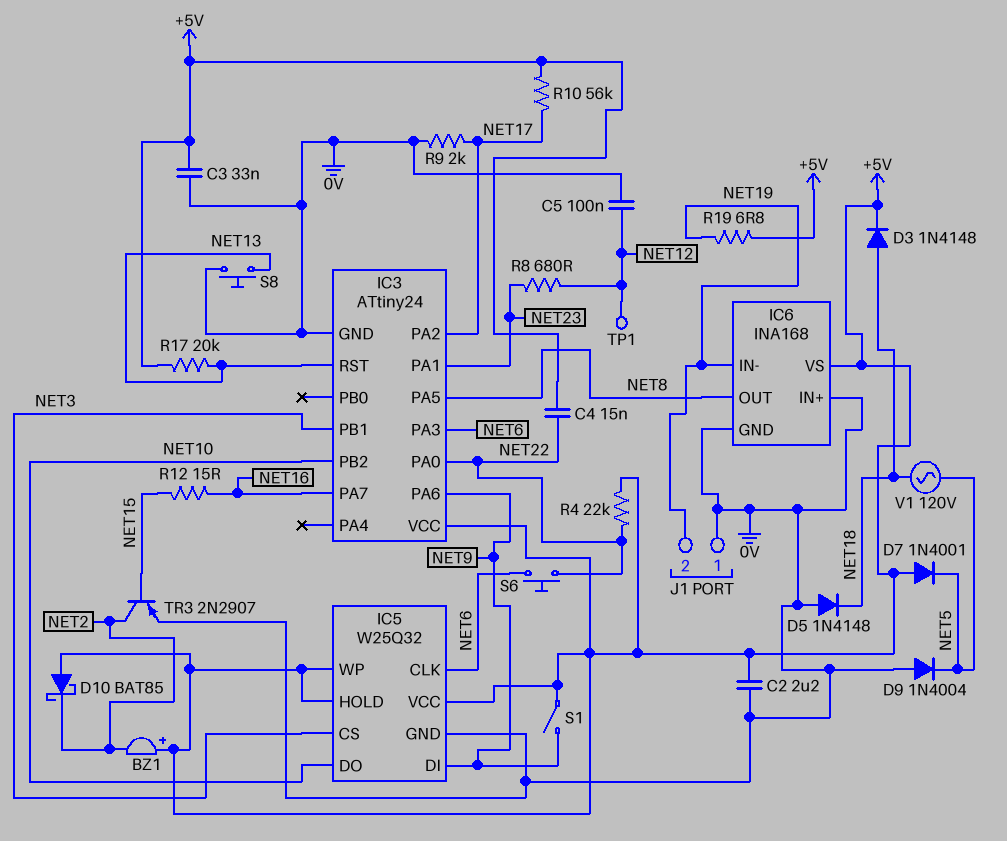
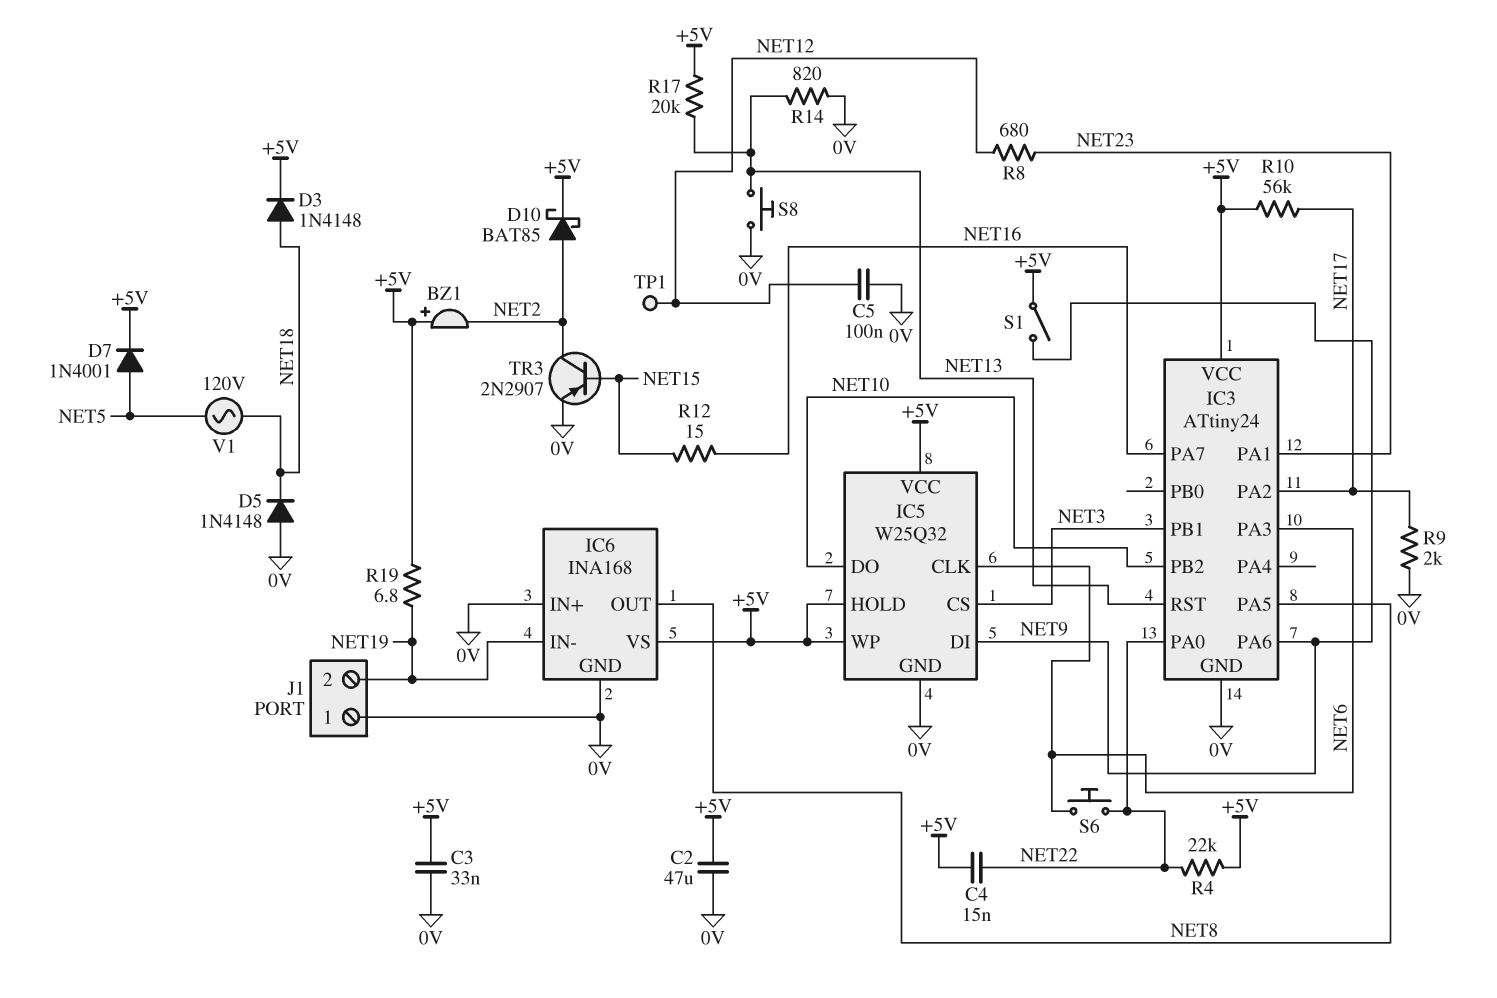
C2: 2.2uF (+5V, 0V) -> 47uF (+5V, 0V)
D7: diode 1N4001 (A +5V, K NET5) -> diode 1N4001 (A NET5, K +5V)
D9: diode 1N4004 (A 0V, K NET5) -> none
D10: schottky BAT85 (A +5V, K NET2) -> schottky BAT85 (A NET2, K +5V)
R14: none -> 820 (0V, NET13)

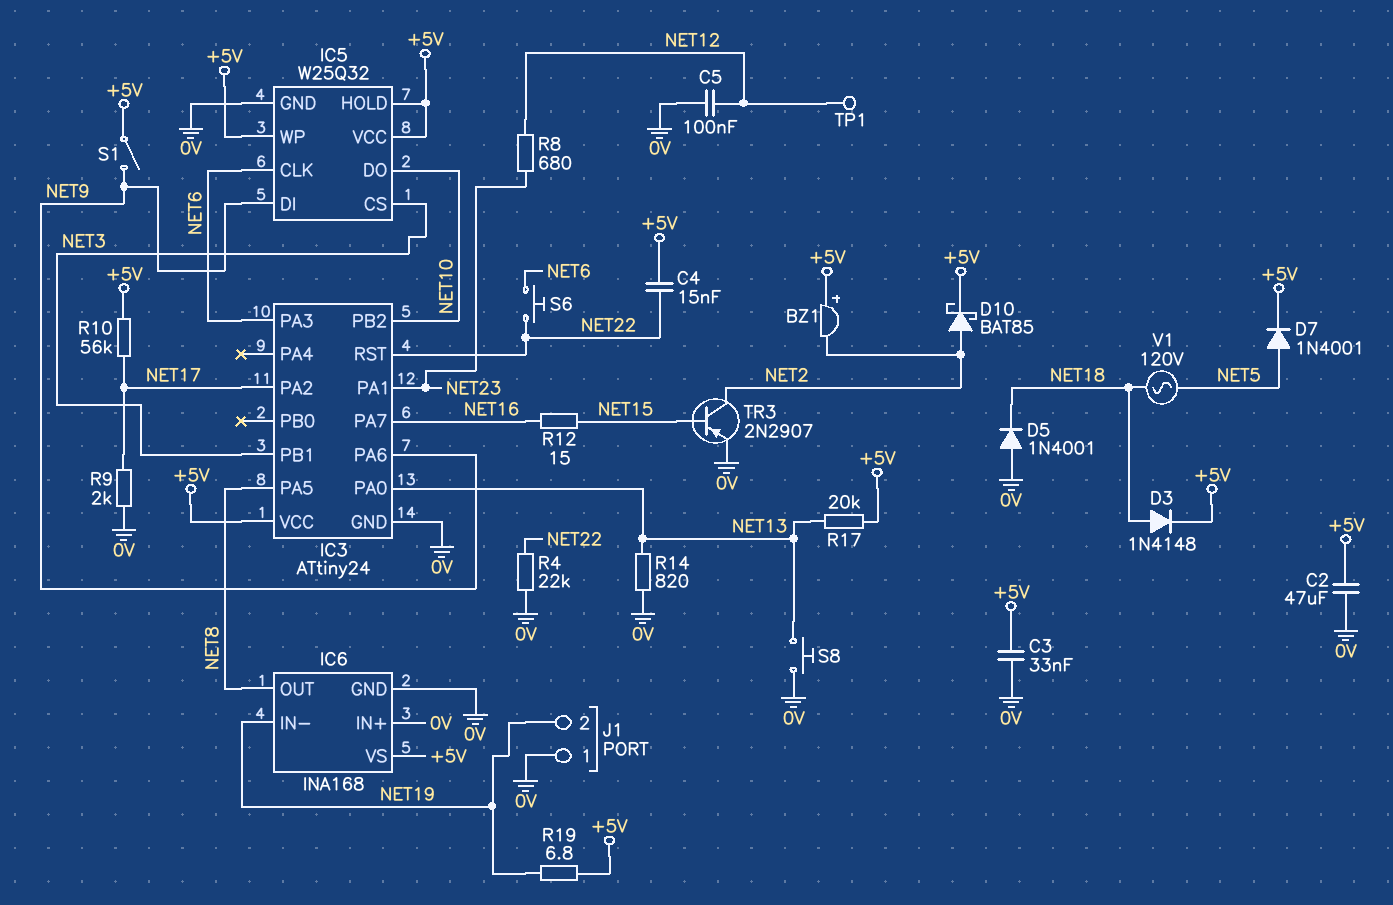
D5: diode 1N4148 (A 0V, K NET18) -> diode 1N4001 (A 0V, K NET18)
IC3 pin PA0: NET22 -> NET13
IC3 pin RST: NET13 -> NET22
R4: 22k (+5V, NET22) -> 22k (0V, NET22)

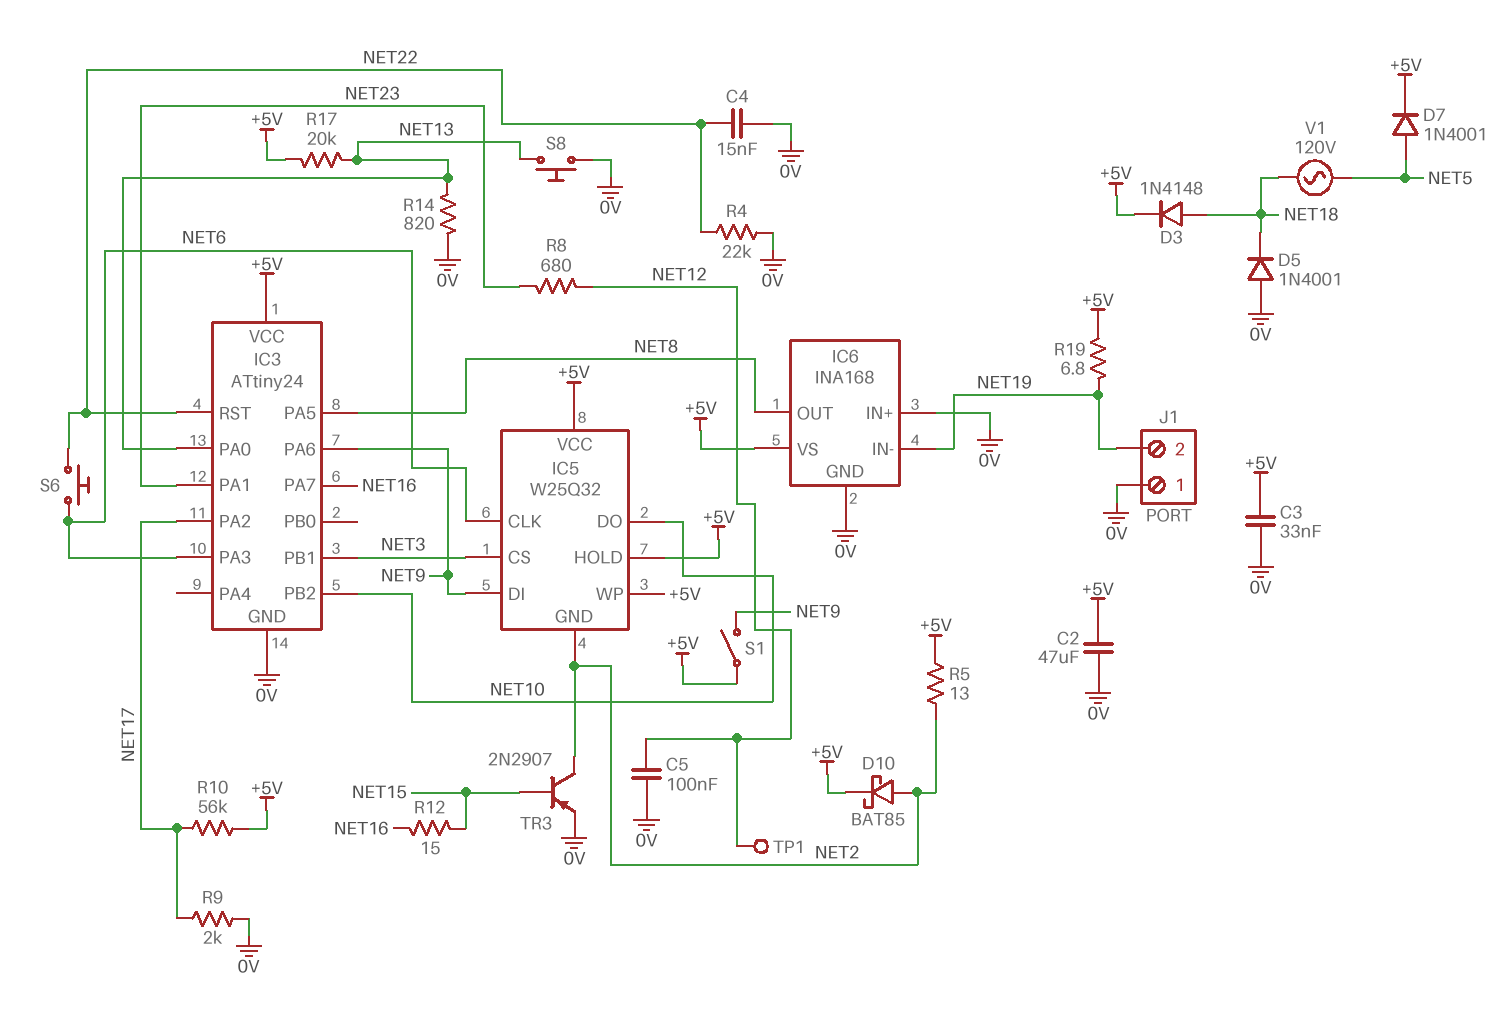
BZ1: buzzer (plus +5V, minus NET2) -> none
C4: 15nF (+5V, NET22) -> 15nF (0V, NET22)
IC5 pin GND: 0V -> NET2
R5: none -> 13 (+5V, NET2)

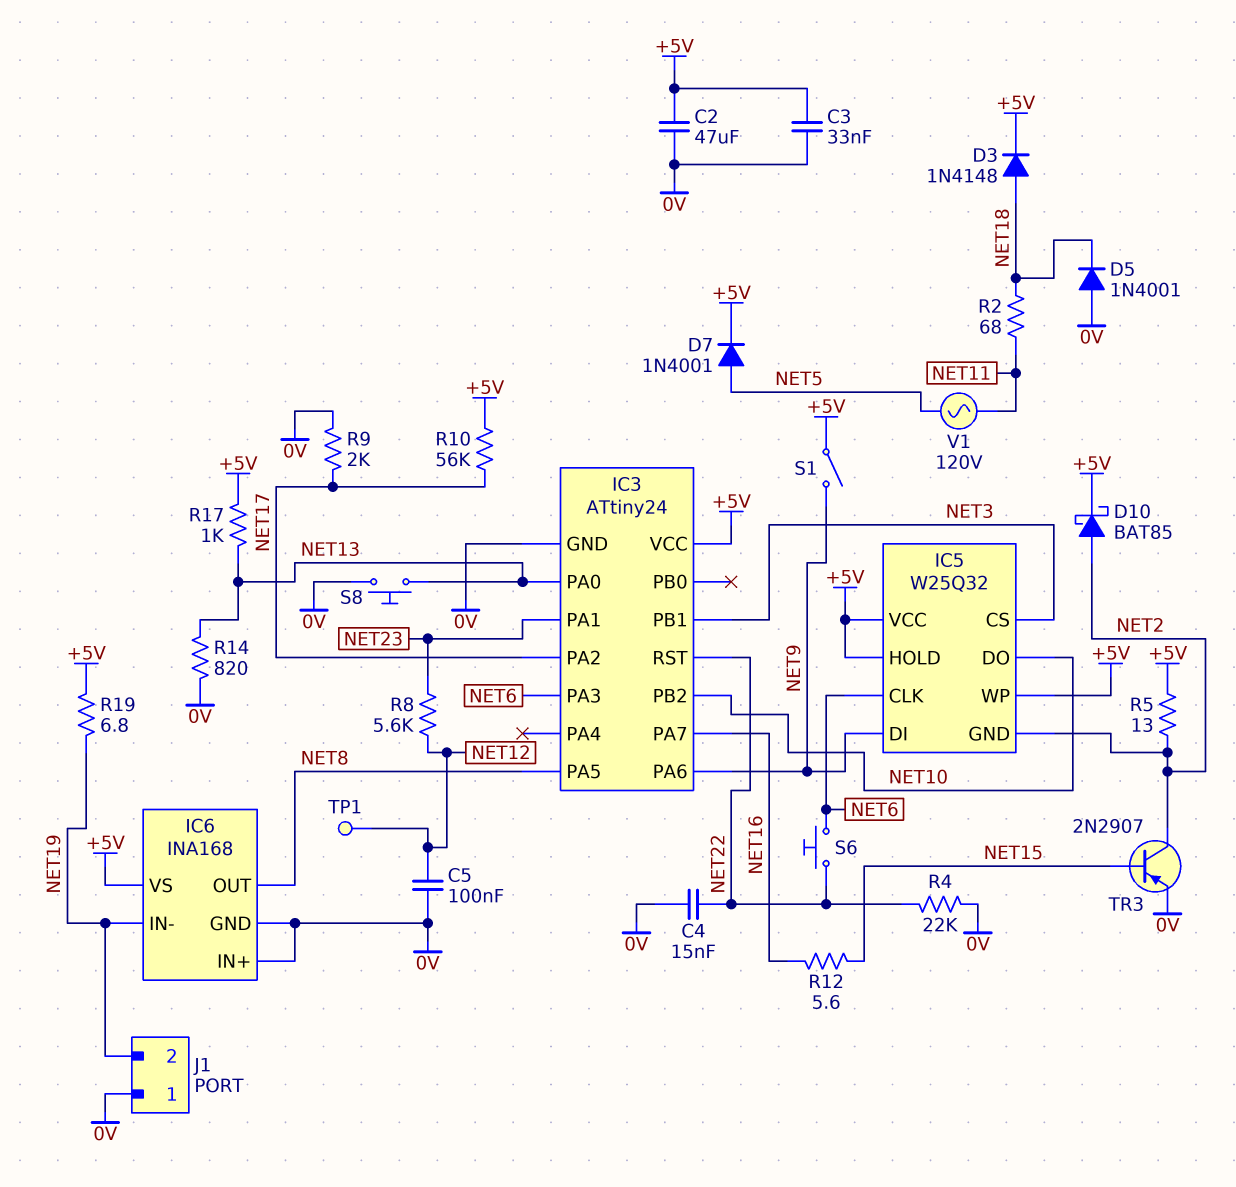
R2: none -> 68 (NET11, NET18)
R8: 680 (NET12, NET23) -> 5.6k (NET12, NET23)
R12: 15 (NET15, NET16) -> 5.6 (NET15, NET16)
R17: 20k (+5V, NET13) -> 1k (+5V, NET13)
V1: AC 120V (NET5, NET18) -> AC 120V (NET5, NET11)

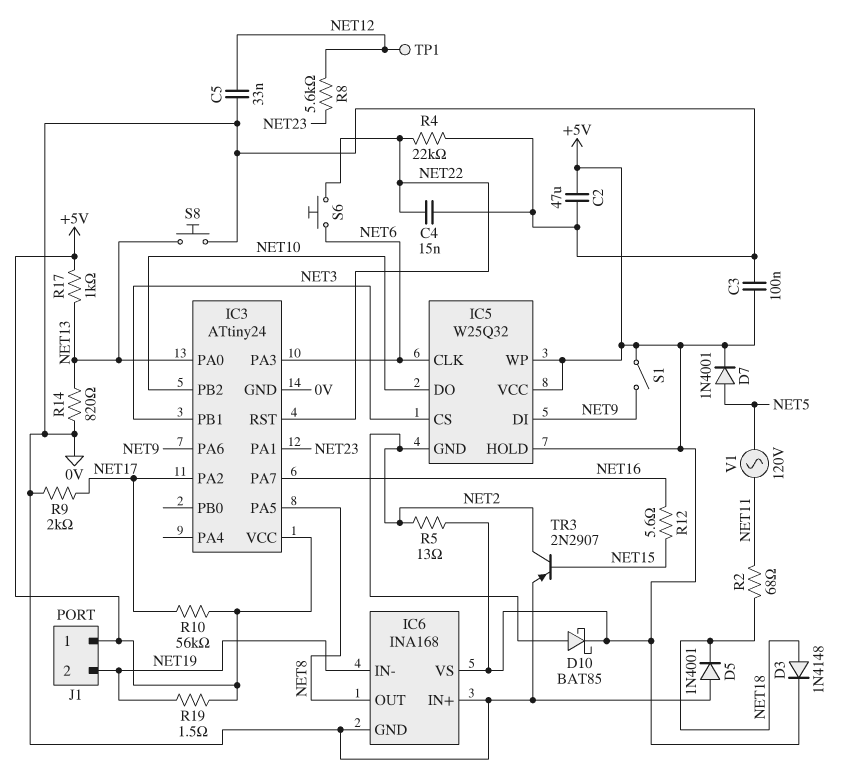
C3: 33nF (+5V, 0V) -> 100nF (+5V, 0V)
C5: 100nF (0V, NET12) -> 33nF (0V, NET12)
J1 pin 1: 0V -> +5V
R19: 6.8 (+5V, NET19) -> 1.5 (+5V, NET19)

